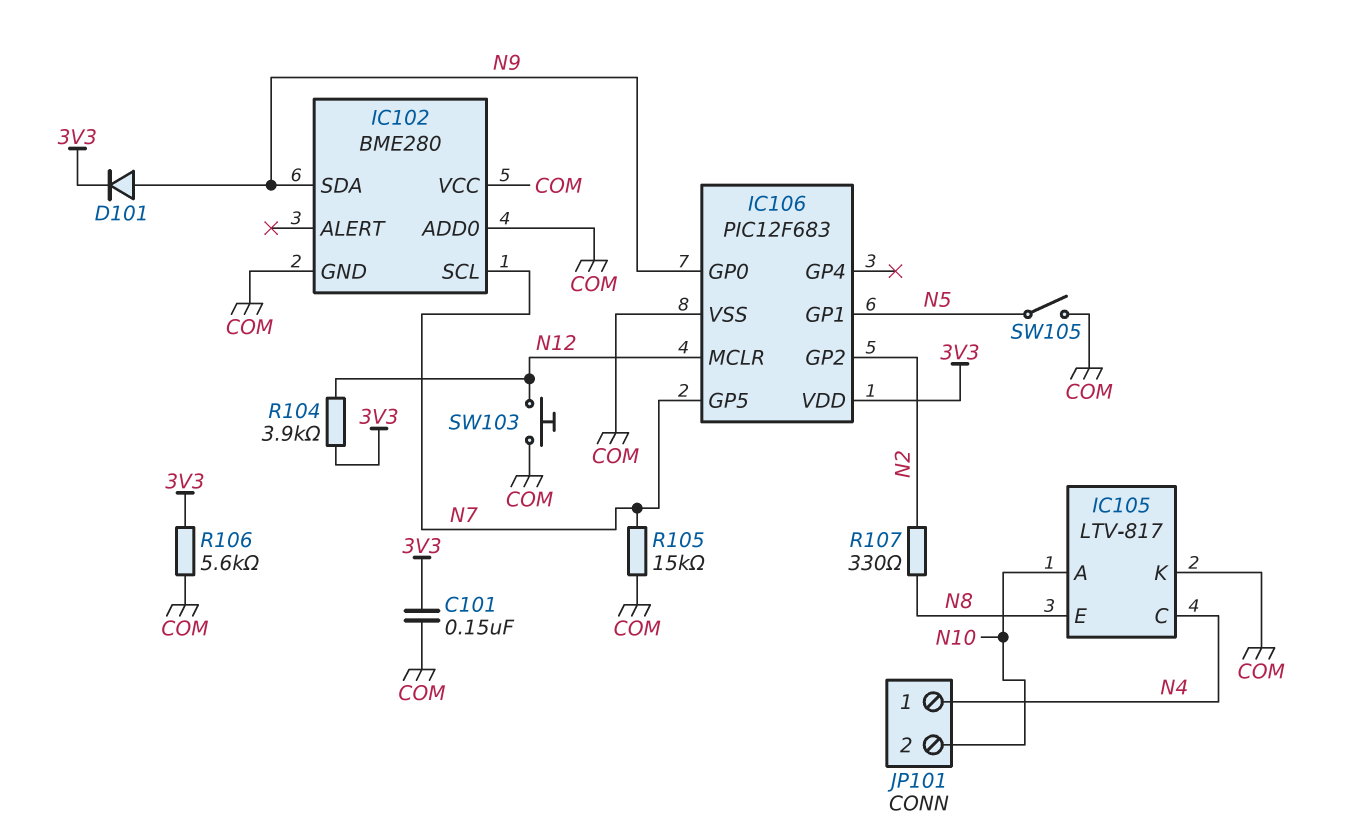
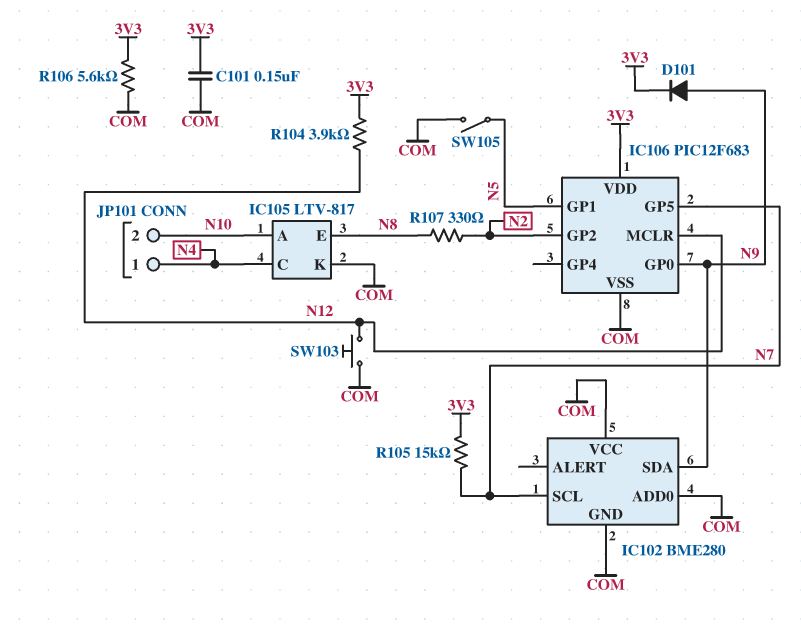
R105: 15k (COM, N7) -> 15k (3V3, N7)

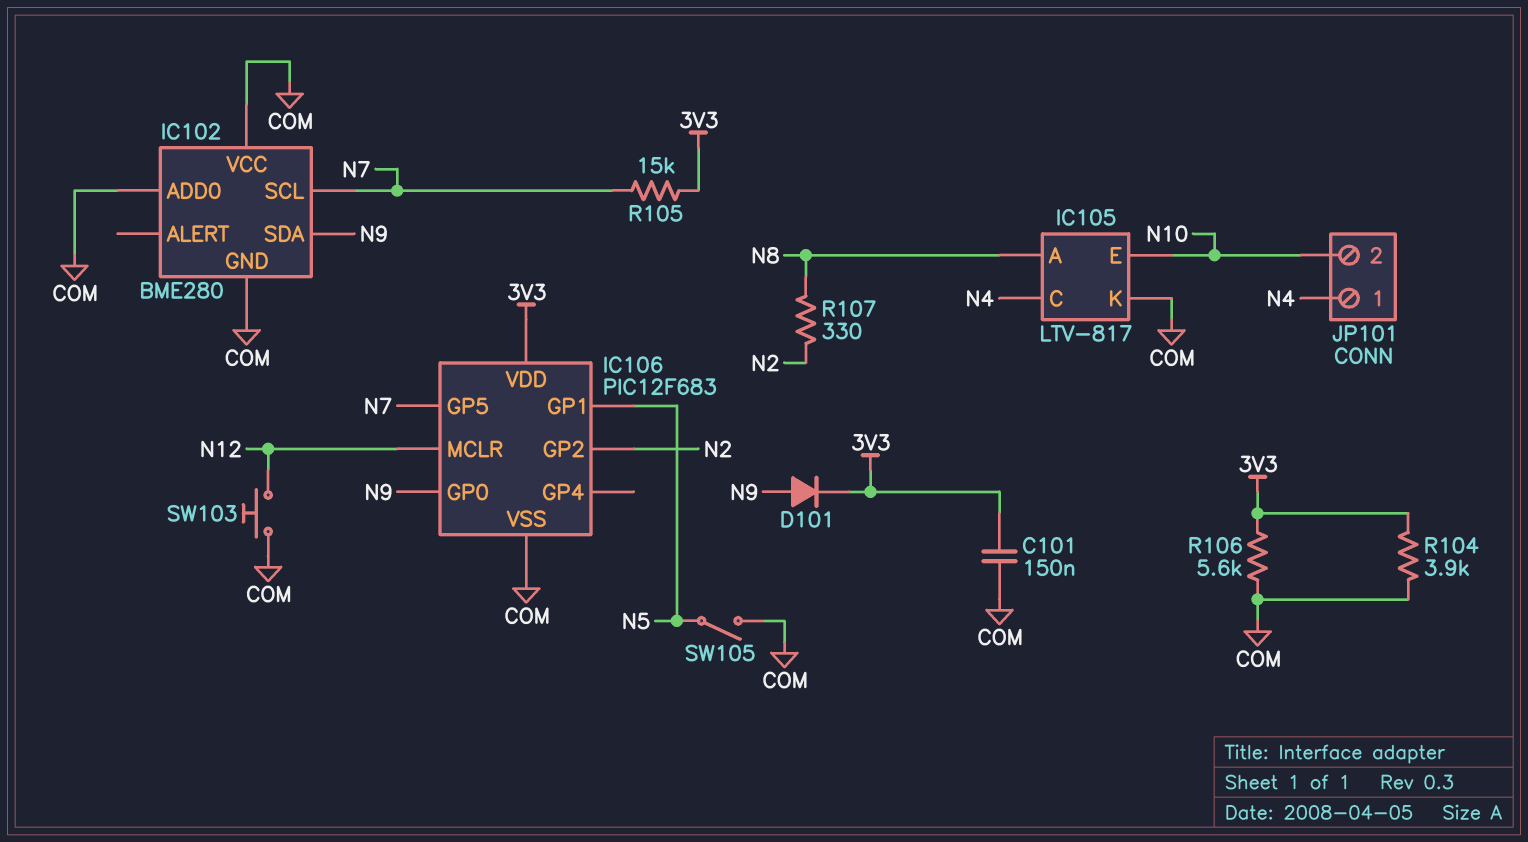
IC105 pin A: N10 -> N8
IC105 pin E: N8 -> N10
R104: 3.9k (3V3, N12) -> 3.9k (3V3, COM)

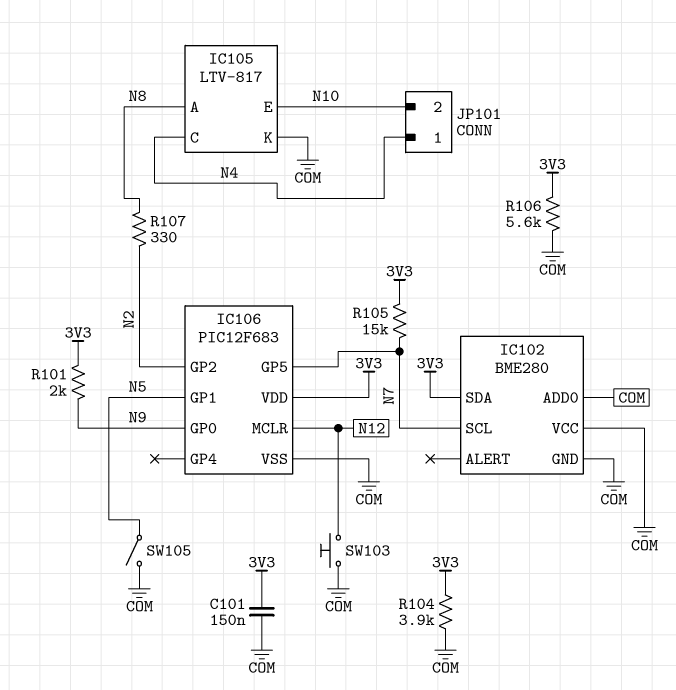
D101: diode (A N9, K 3V3) -> none
IC102 pin SDA: N9 -> 3V3
R101: none -> 2k (3V3, N9)

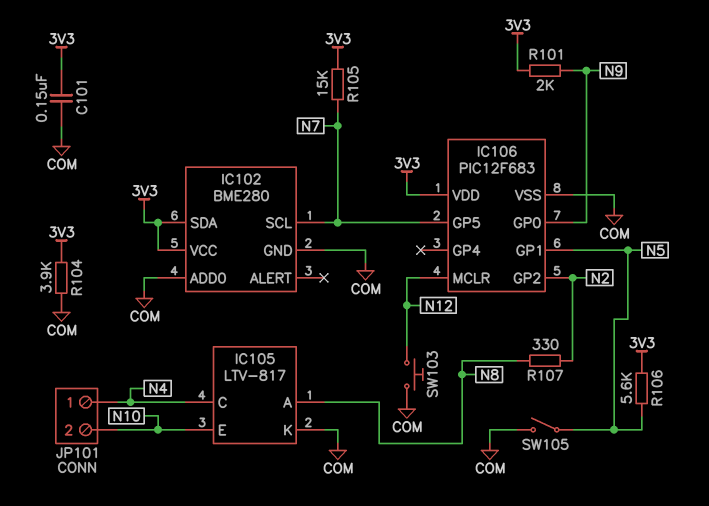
IC102 pin VCC: COM -> 3V3
R106: 5.6k (3V3, COM) -> 5.6k (3V3, N5)

